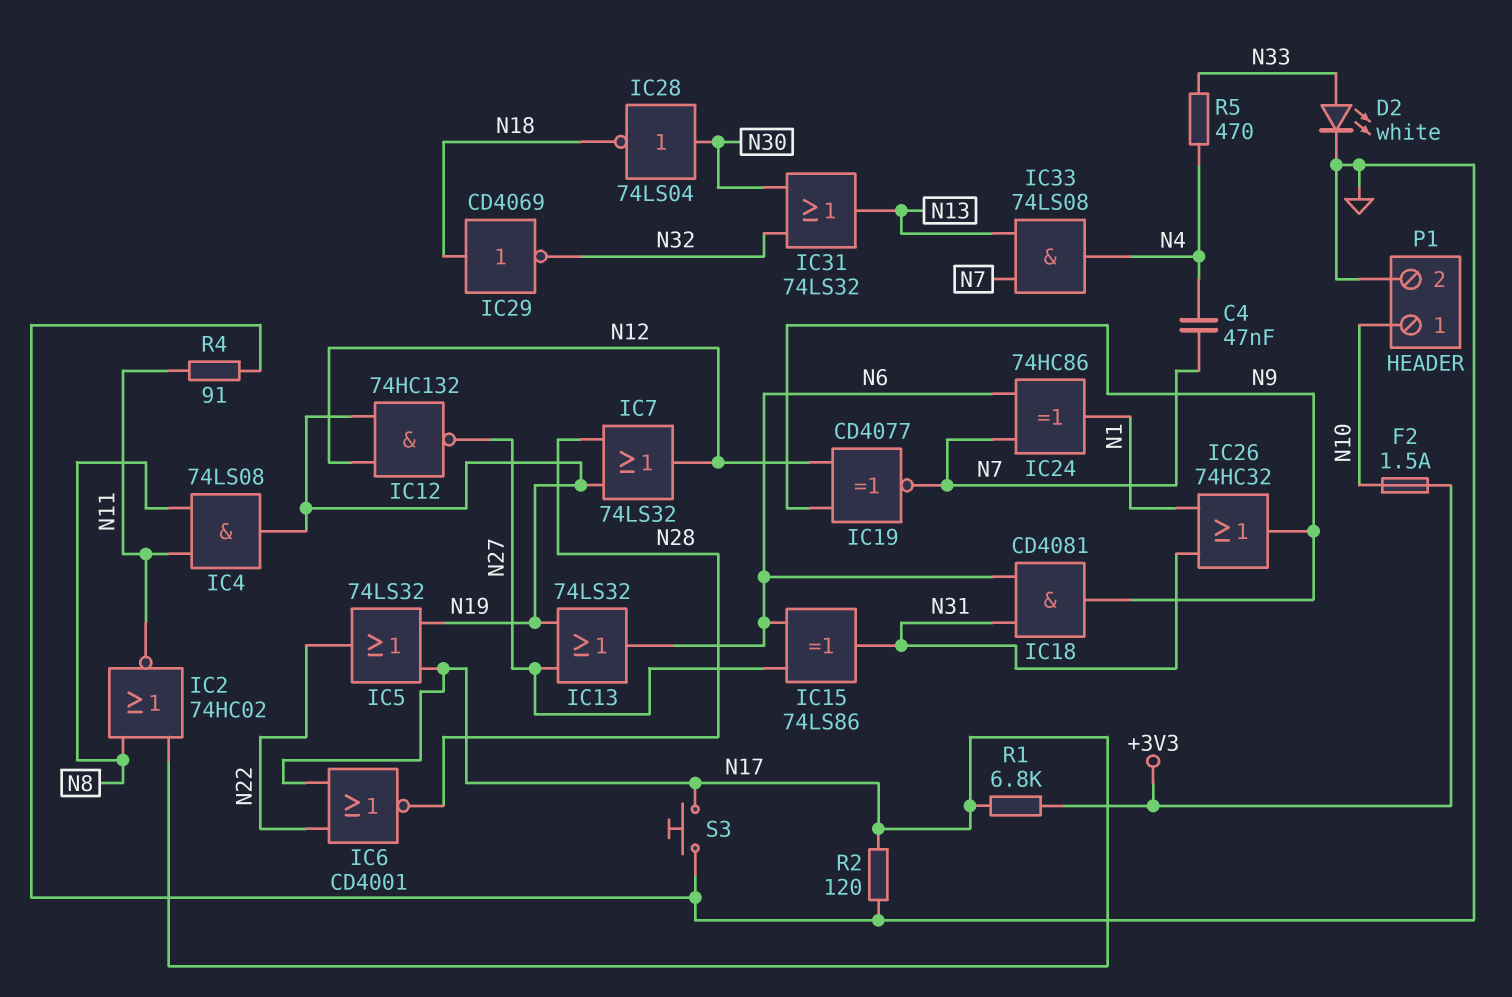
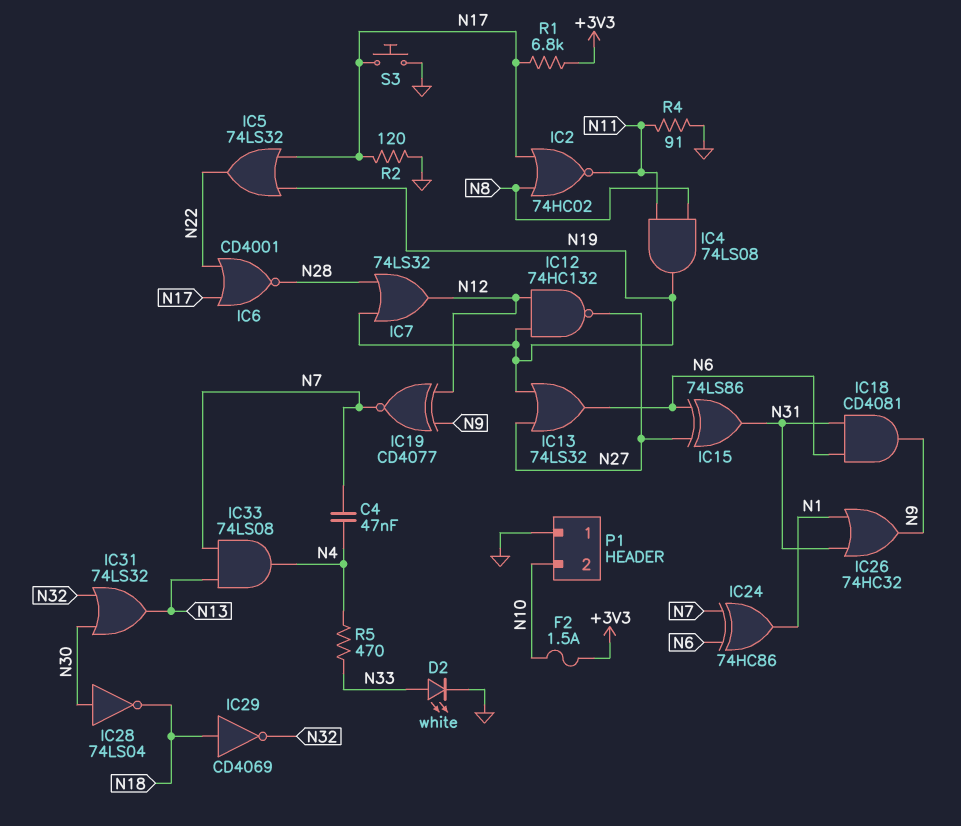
P1 pin 1: N10 -> GND
P1 pin 2: GND -> N10

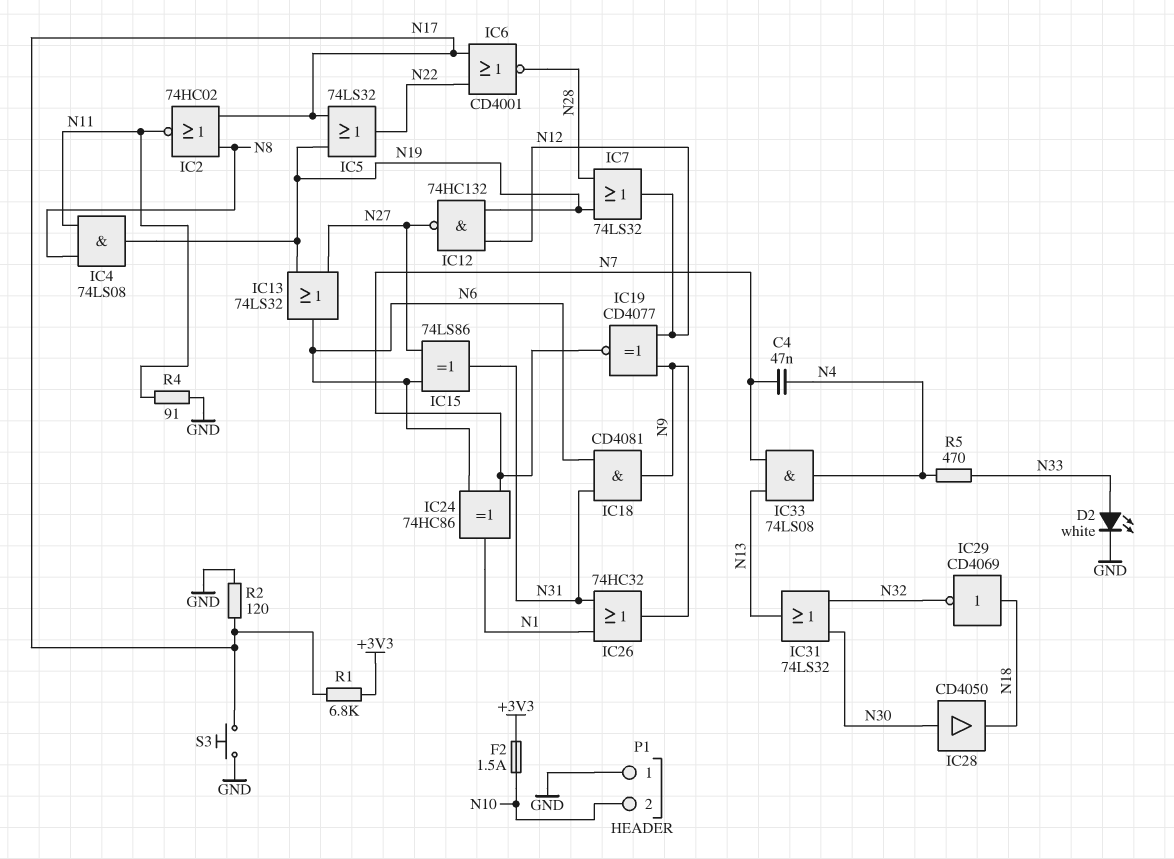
IC28: NOT 74LS04 (in N30, out N18) -> buffer CD4050 (in N30, out N18)

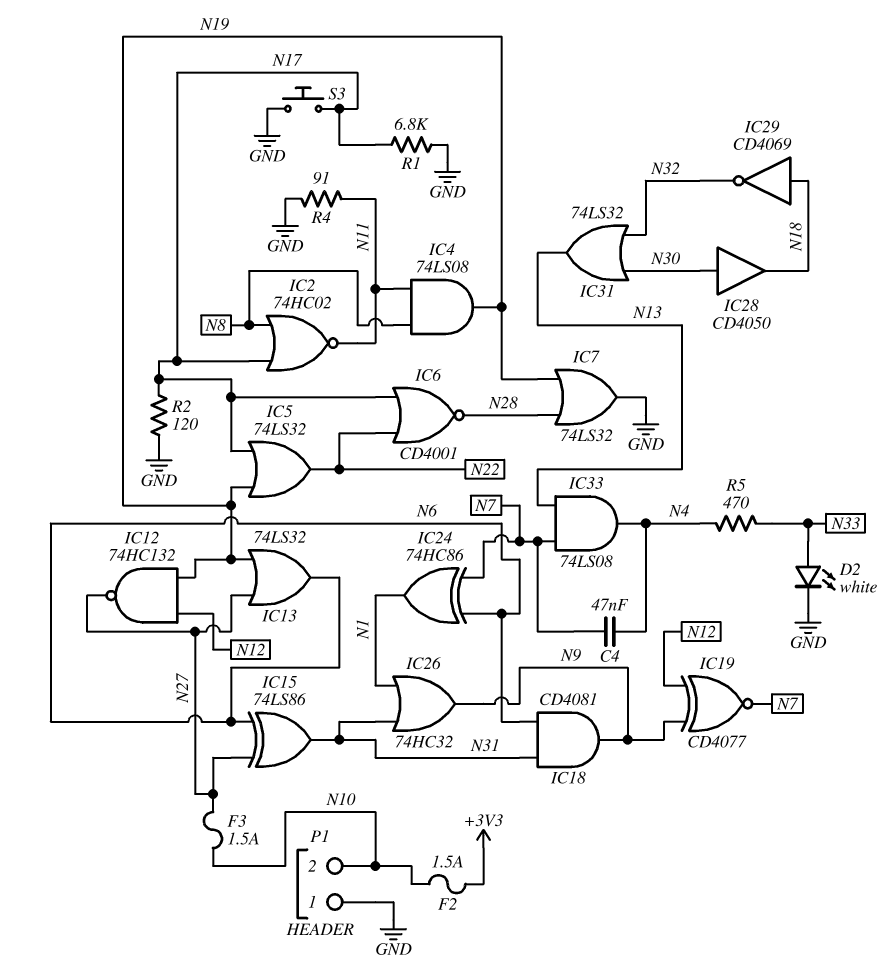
F3: none -> 1.5A (N10, N27)
IC7: OR 74LS32 (in N19, in N28, out N12) -> OR 74LS32 (in N19, in N28, out GND)
R1: 6.8k (+3V3, N17) -> 6.8k (GND, N17)

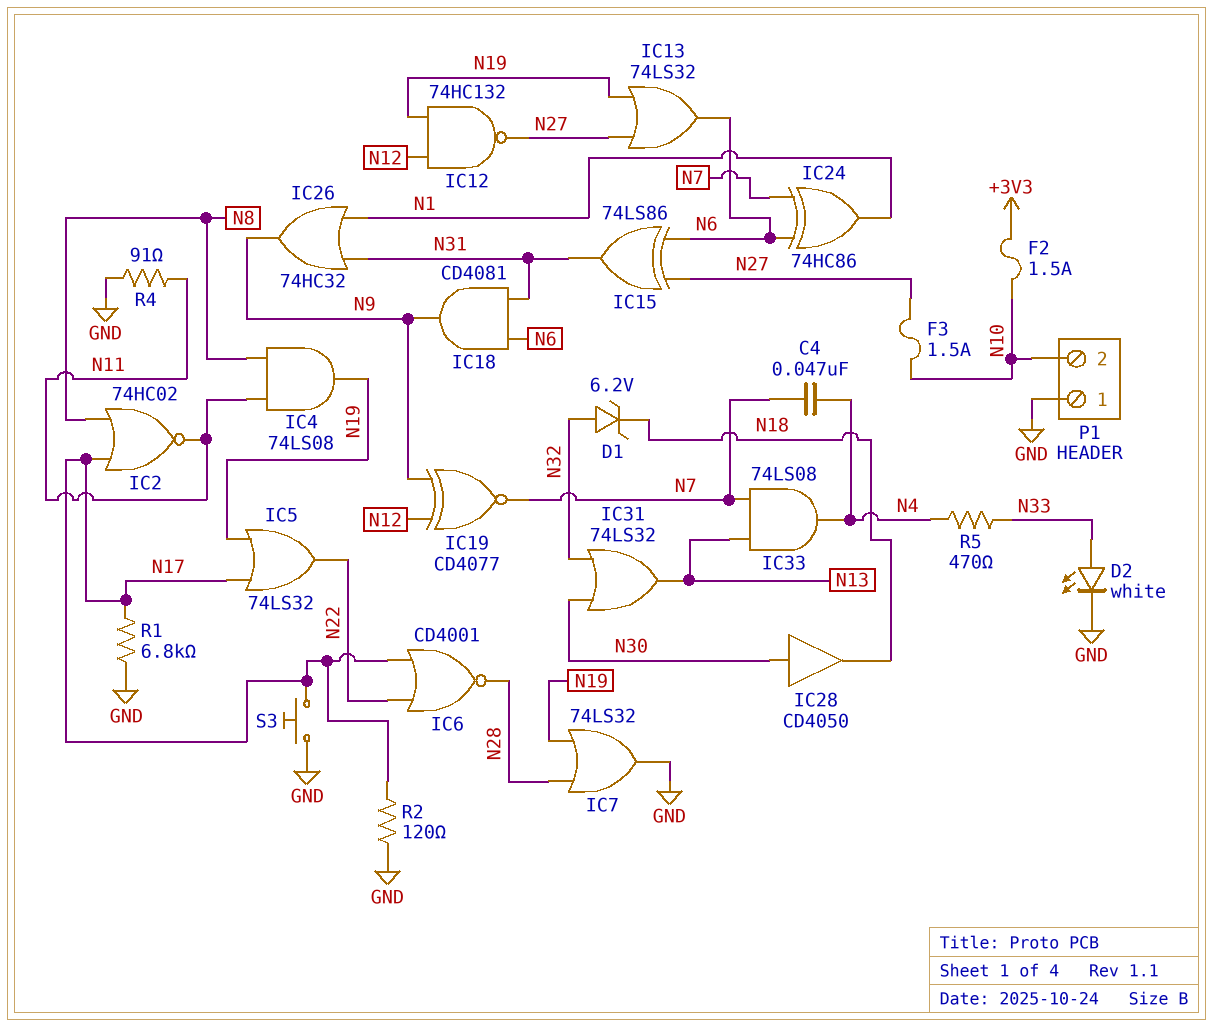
D1: none -> zener 6.2V (A N32, K N18)
IC29: NOT CD4069 (in N18, out N32) -> none

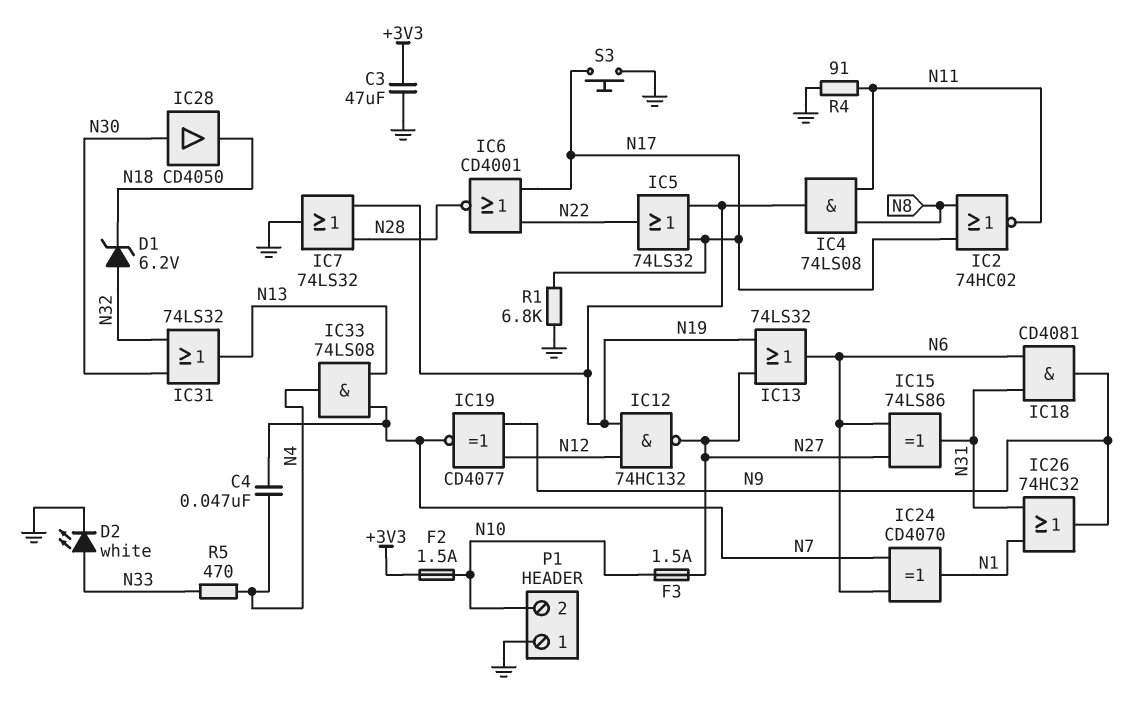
C3: none -> 47uF (+3V3, GND)
IC24: XOR 74HC86 (in N6, in N7, out N1) -> XOR CD4070 (in N6, in N7, out N1)
R2: 120 (GND, N17) -> none

